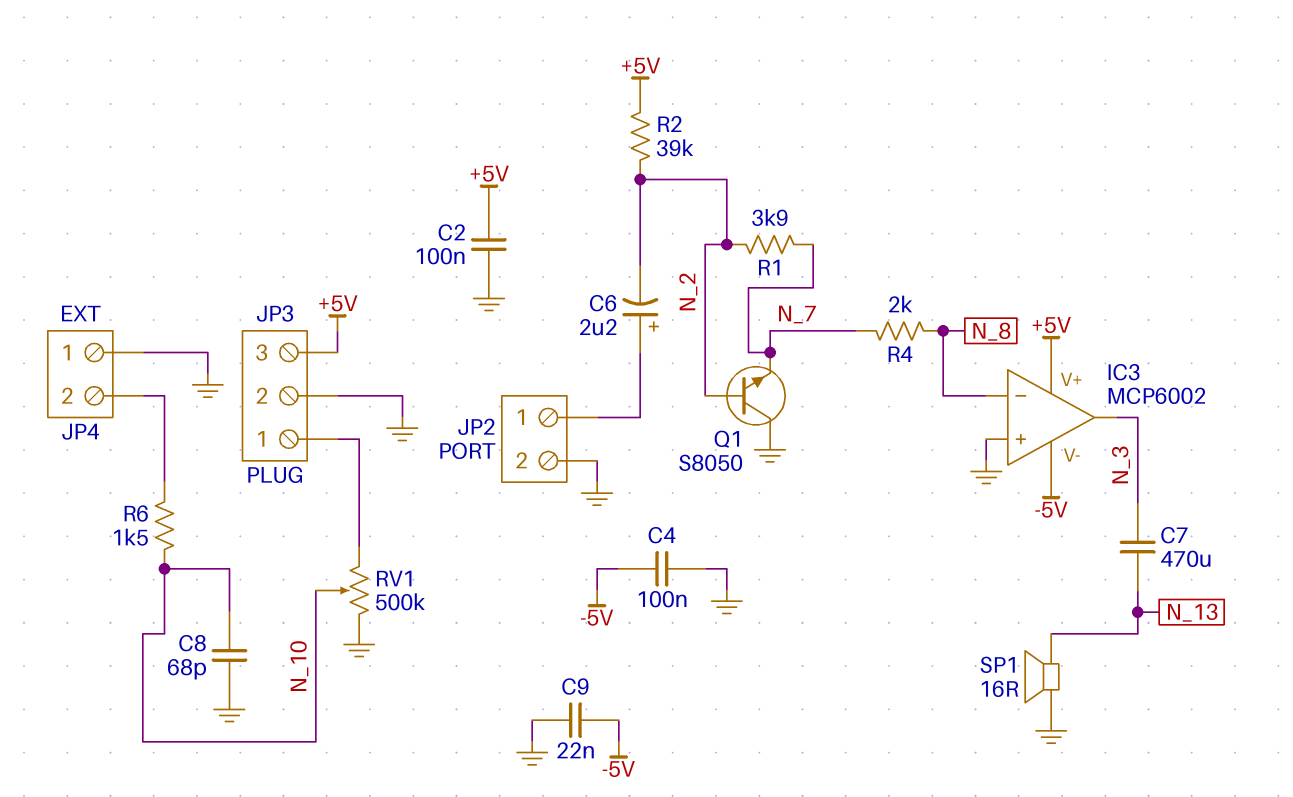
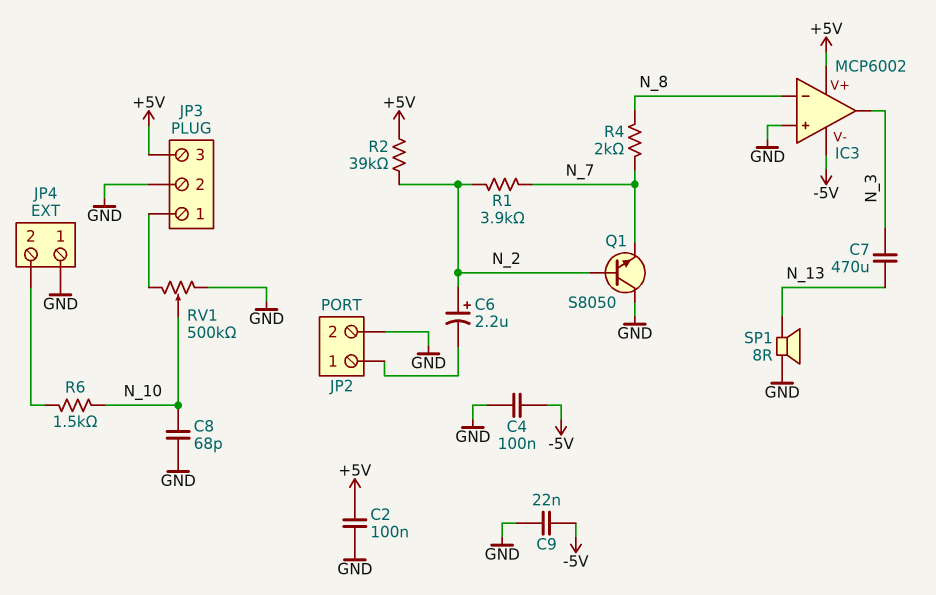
C6: 2.2uF (plus JP2/1, minus N_2) -> 2.2uF (plus N_2, minus JP2/1)
SP1: speaker 16R (GND, N_13) -> speaker 8R (GND, N_13)

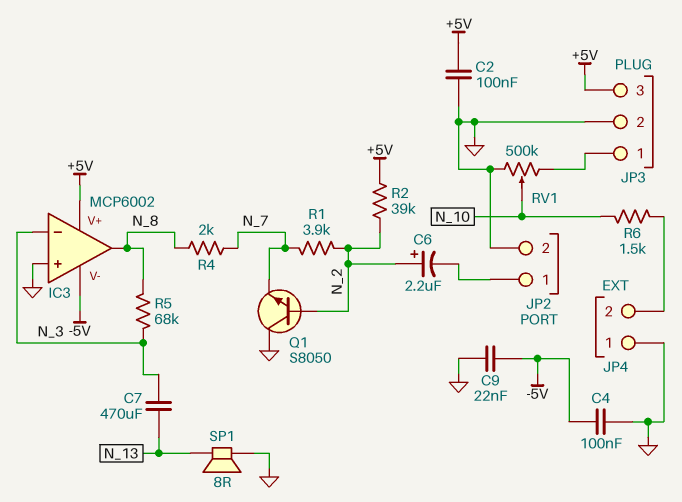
C8: 68pF (GND, N_10) -> none
IC3 pin in-: N_8 -> N_3
IC3 pin out: N_3 -> N_8
R5: none -> 68k (N_3, N_8)

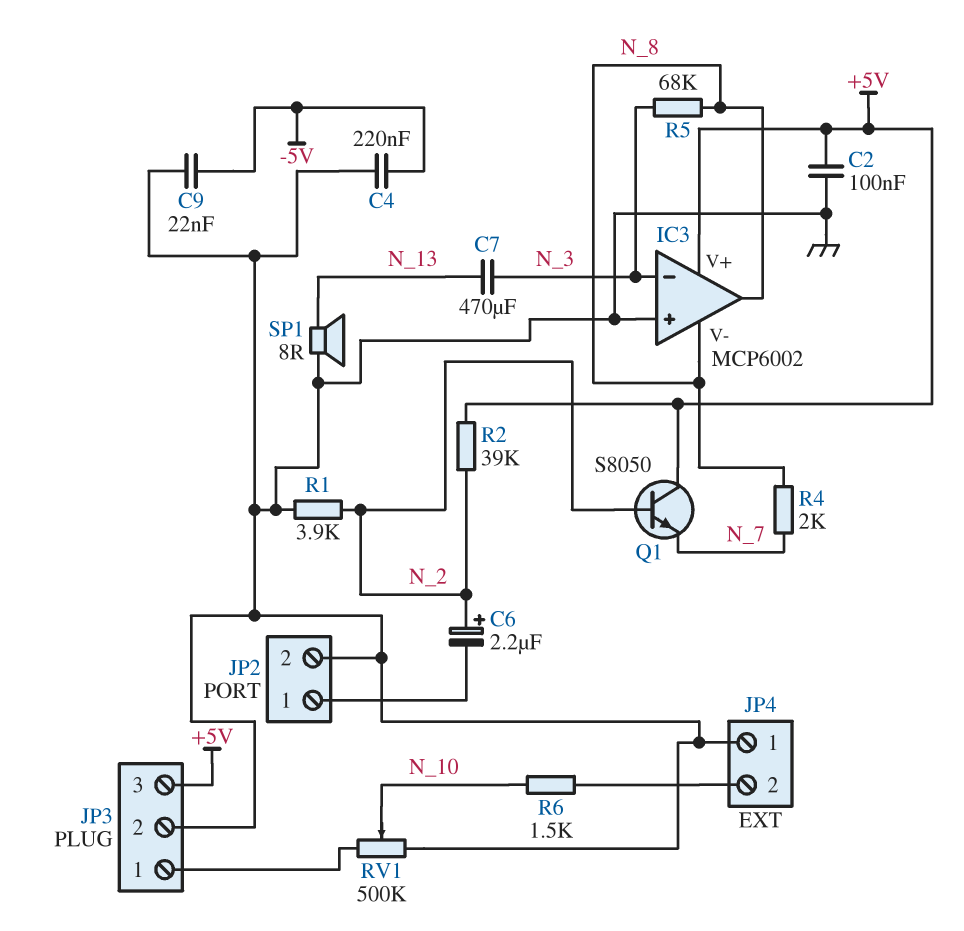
C4: 100nF (-5V, GND) -> 220nF (-5V, GND)
IC3 pin V-: -5V -> N_8
Q1: NPN S8050 (B N_2, C GND, E N_7) -> NPN S8050 (B N_2, C +5V, E N_7)
R1: 3.9k (N_2, N_7) -> 3.9k (GND, N_2)

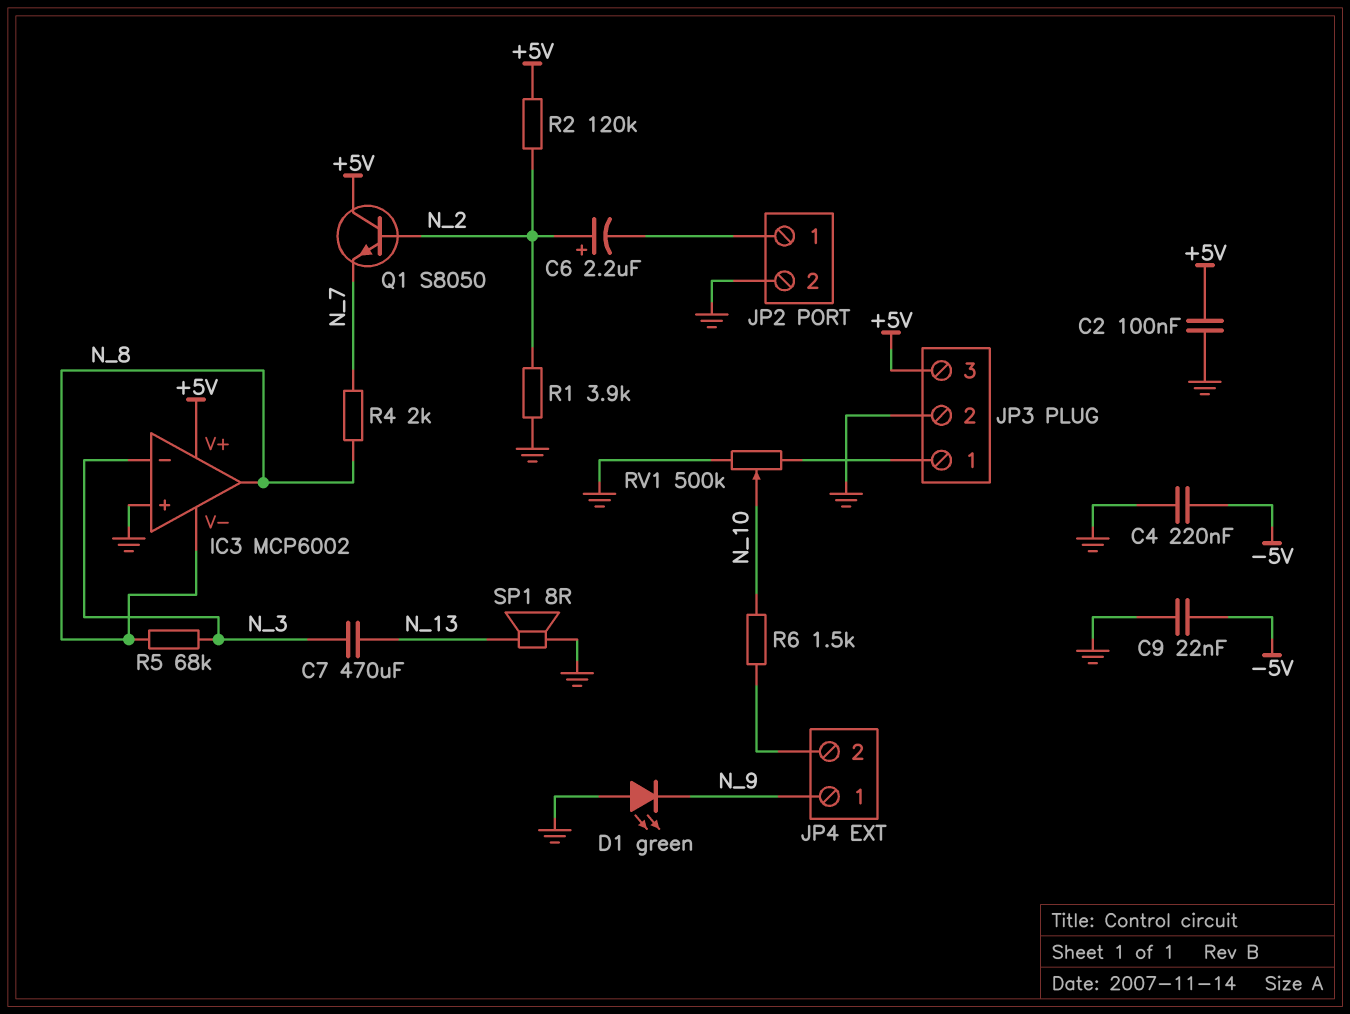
D1: none -> LED green (A GND, K N_9)
JP4 pin 1: GND -> N_9
R2: 39k (+5V, N_2) -> 120k (+5V, N_2)

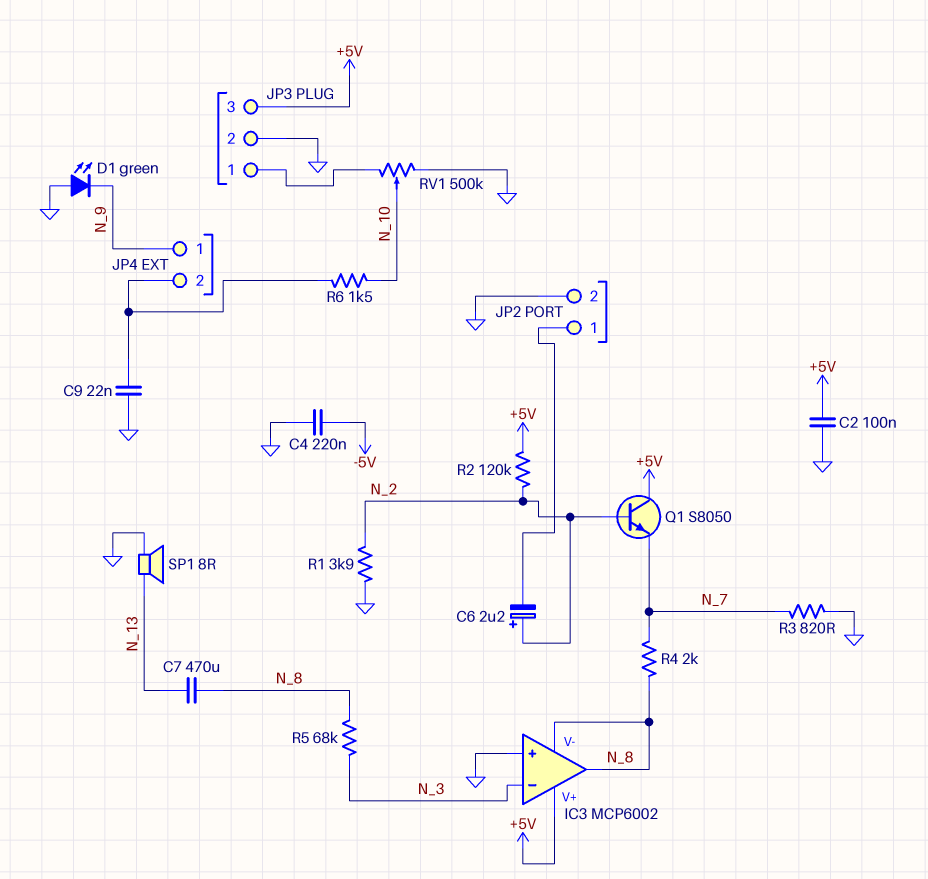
C7: 470uF (N_3, N_13) -> 470uF (N_8, N_13)
C9: 22nF (-5V, GND) -> 22nF (GND, JP4/2)
R3: none -> 820 (GND, N_7)

